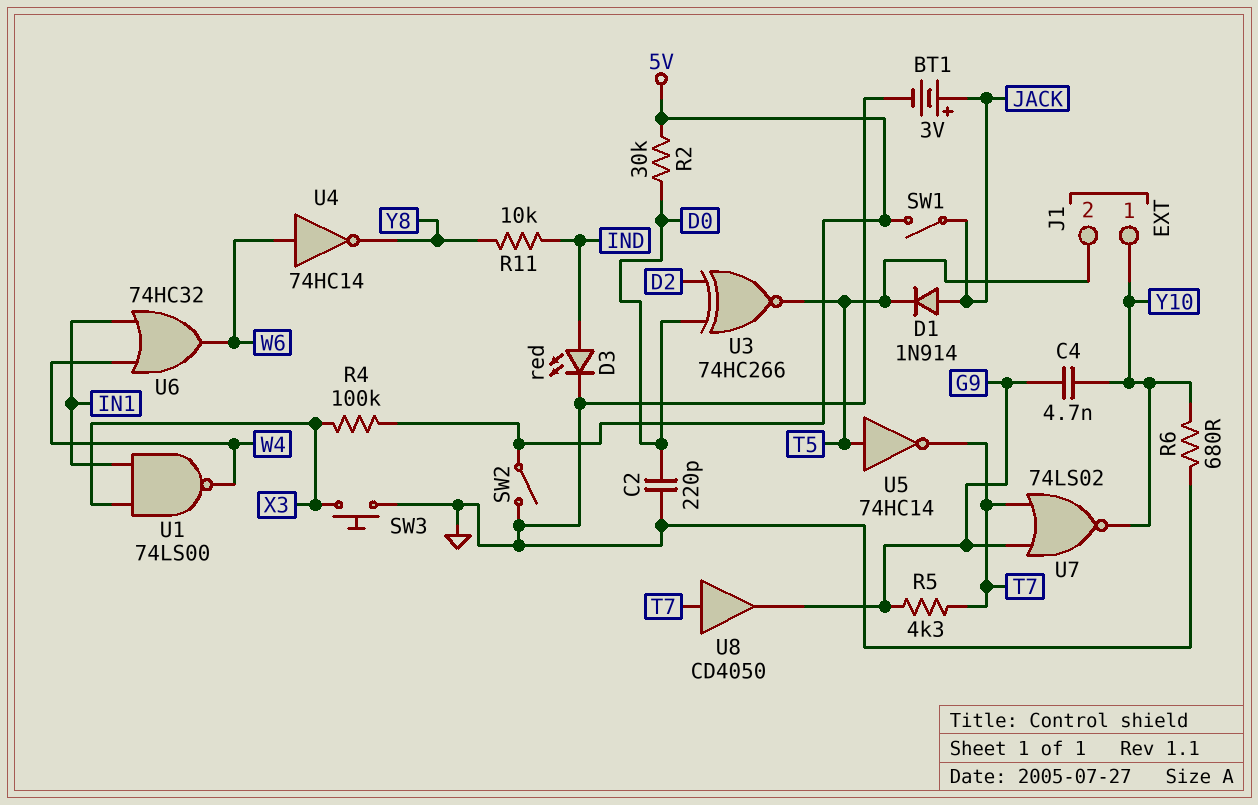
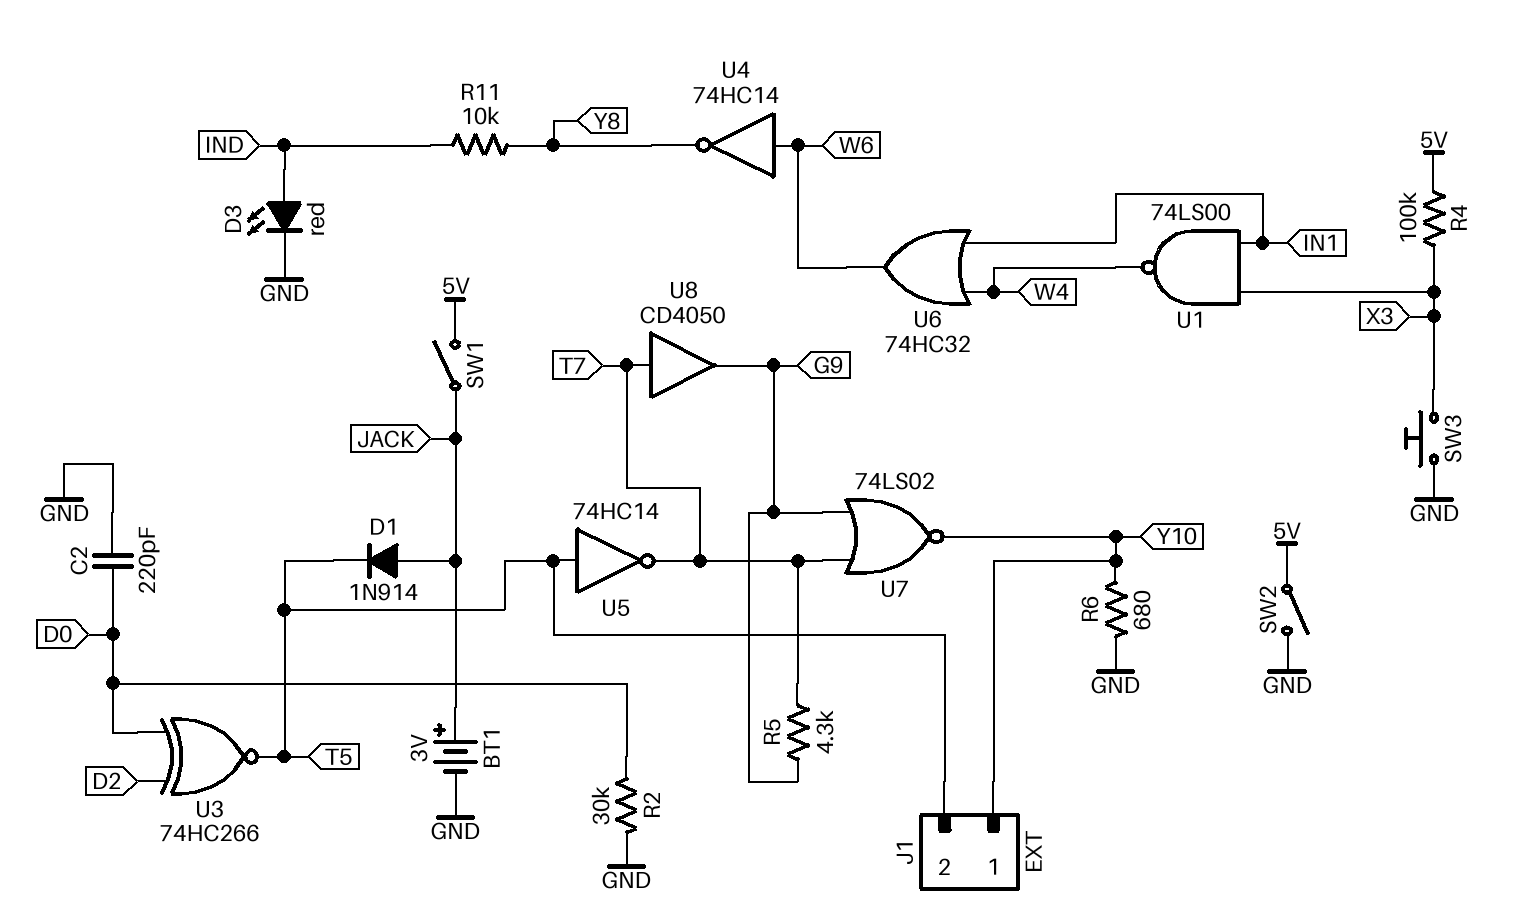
C4: 4.7nF (G9, Y10) -> none
R2: 30k (5V, D0) -> 30k (D0, GND)

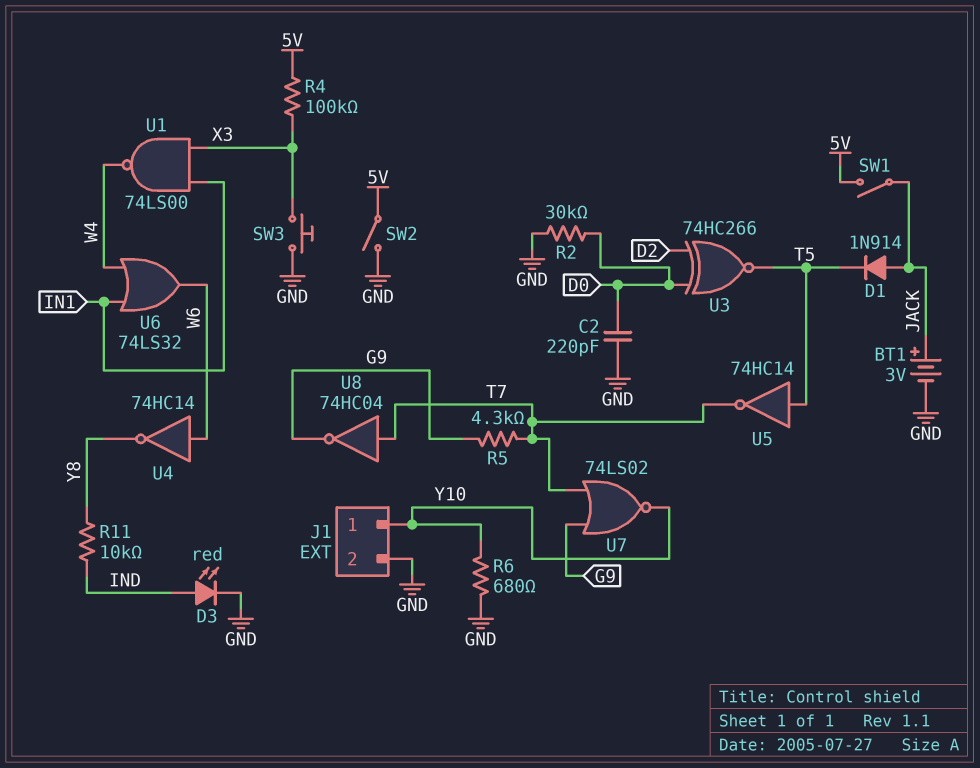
J1 pin 2: T5 -> GND
U6: OR 74HC32 (in IN1, in W4, out W6) -> OR 74LS32 (in IN1, in W4, out W6)
U8: buffer CD4050 (in T7, out G9) -> NOT 74HC04 (in T7, out G9)

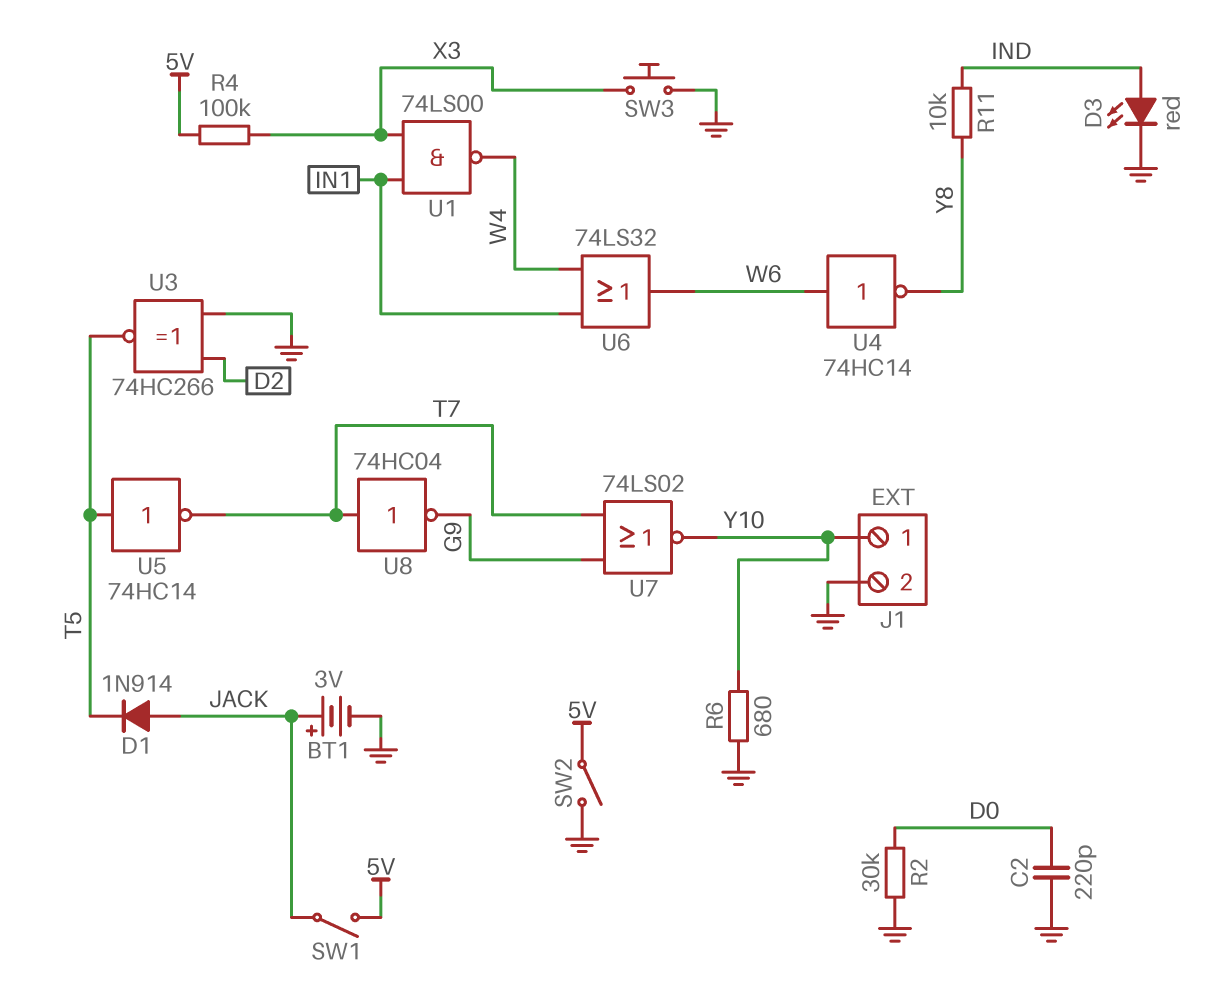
R5: 4.3k (G9, T7) -> none
U3: XNOR 74HC266 (in D0, in D2, out T5) -> XNOR 74HC266 (in D2, in GND, out T5)

